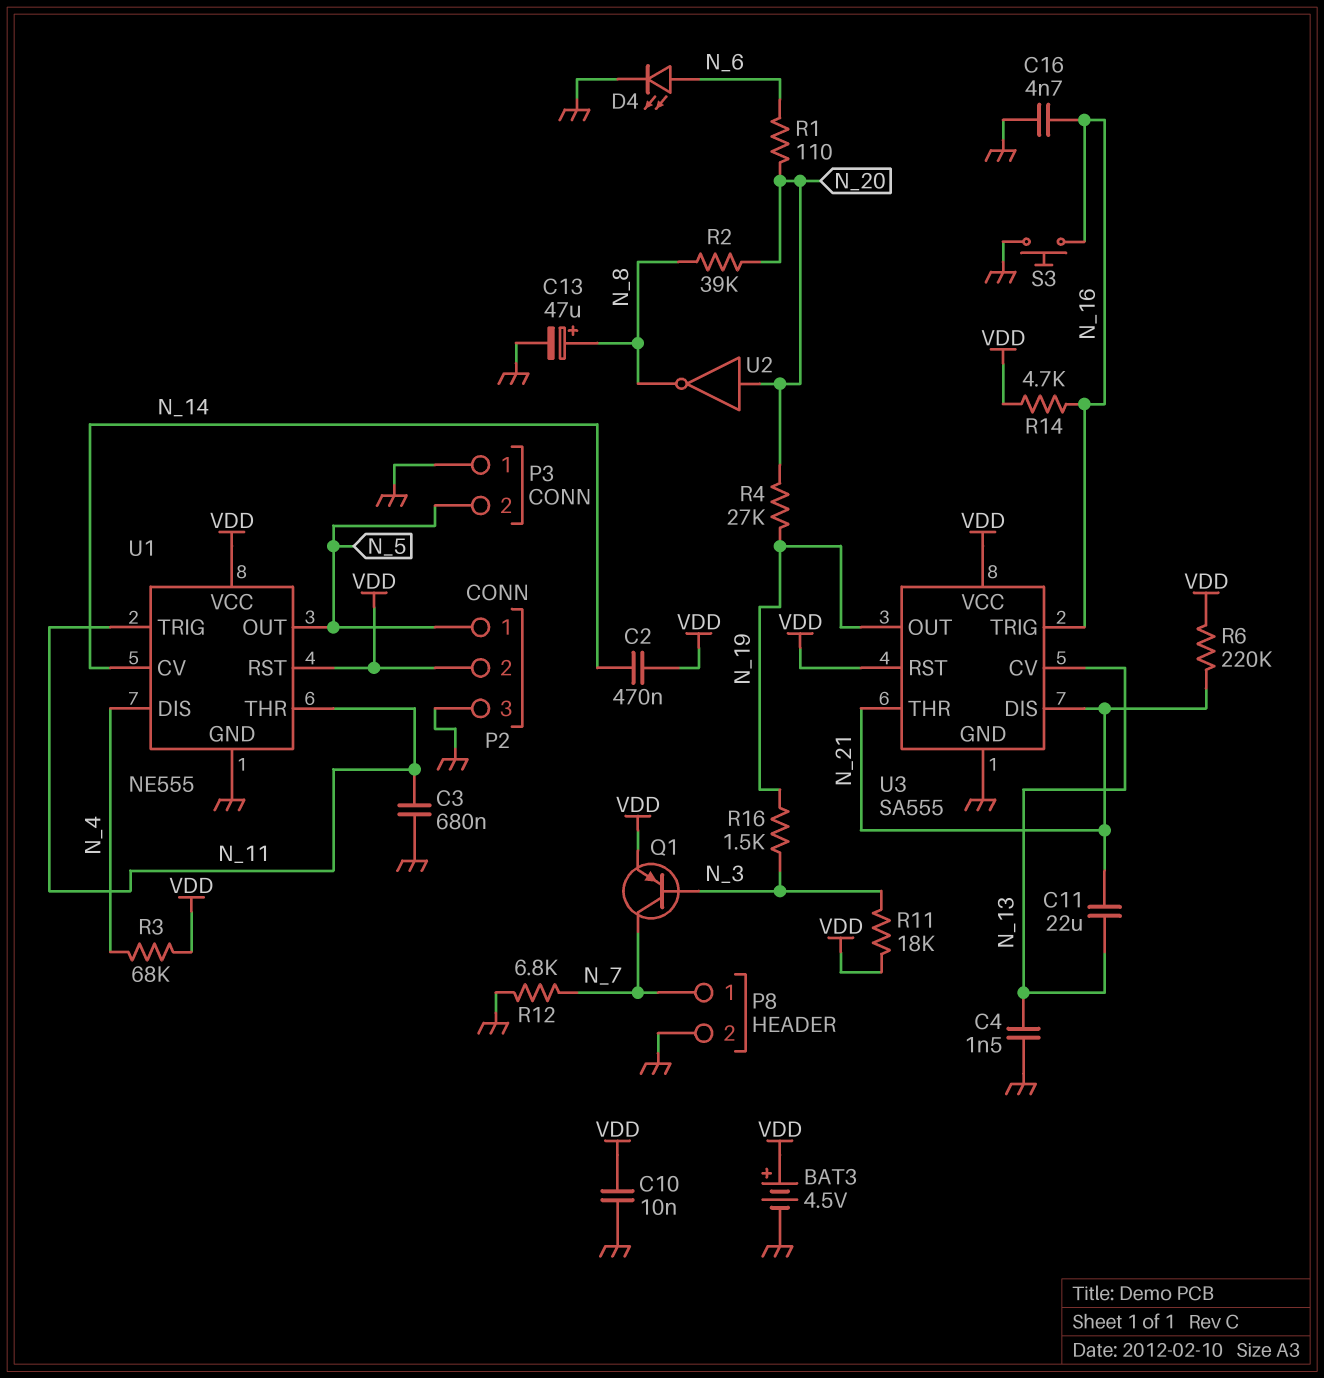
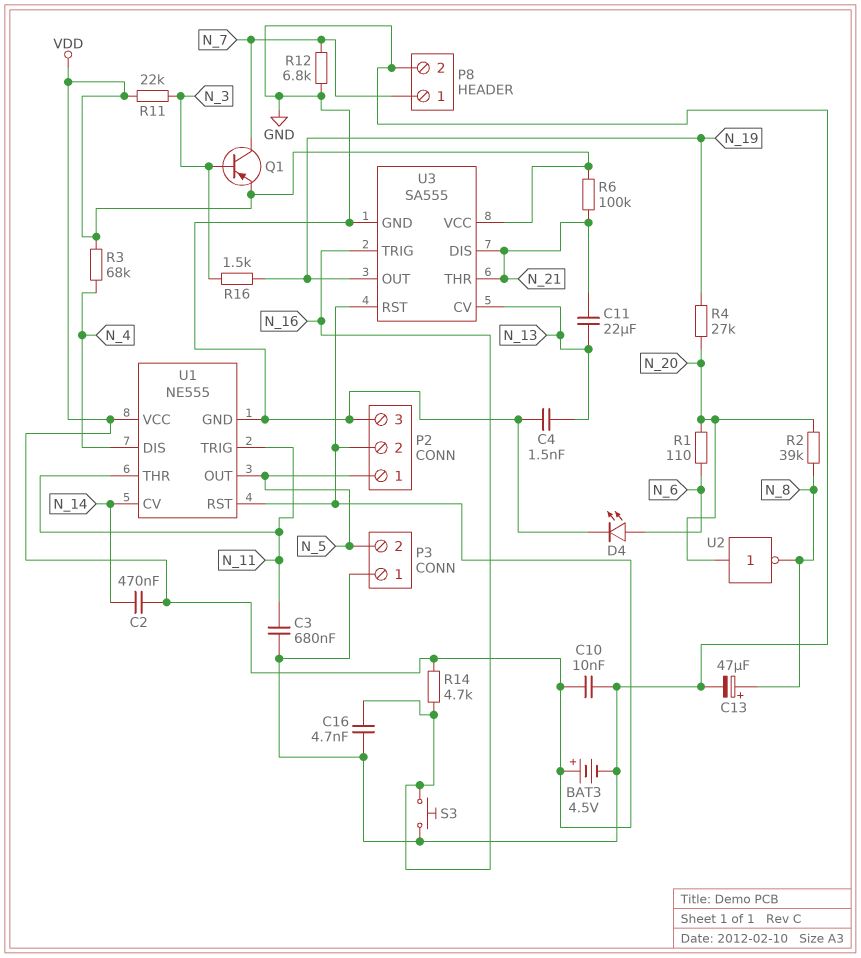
R6: 220k (N_21, VDD) -> 100k (N_21, VDD)
R11: 18k (N_3, VDD) -> 22k (N_3, VDD)

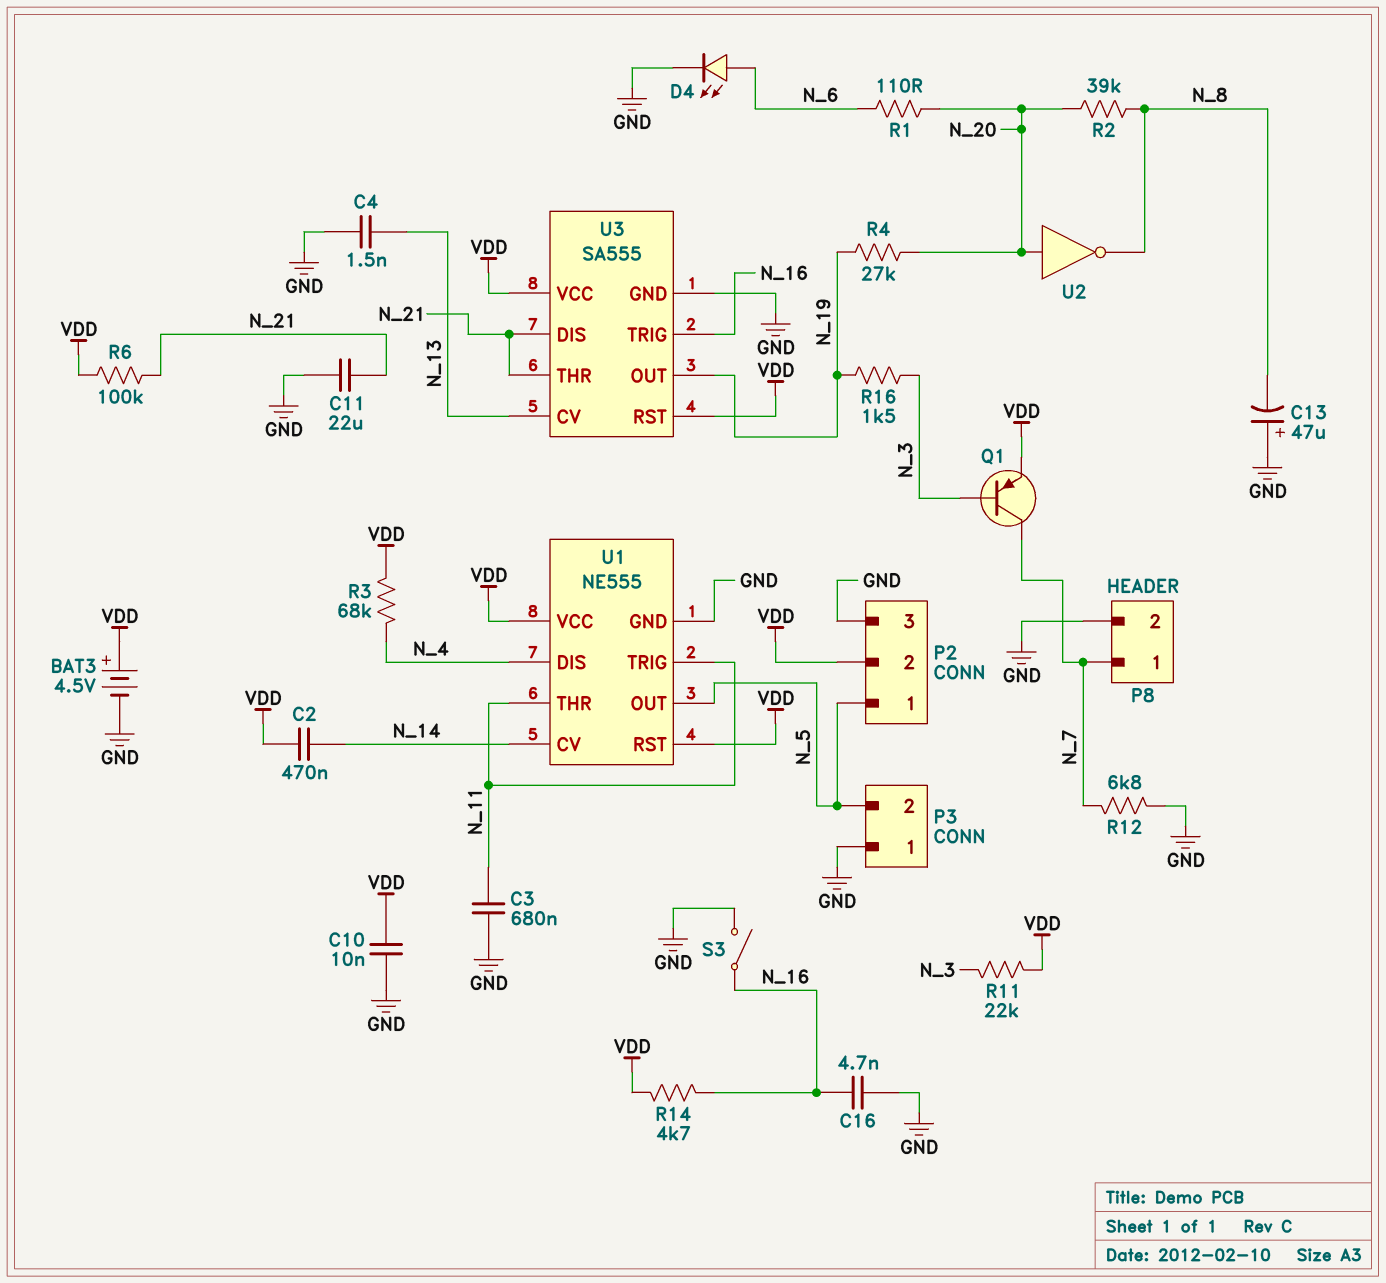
C11: 22uF (N_13, N_21) -> 22uF (GND, N_21)
C13: 47uF (plus N_8, minus GND) -> 47uF (plus GND, minus N_8)
S3: button (GND, N_16) -> switch (GND, N_16)

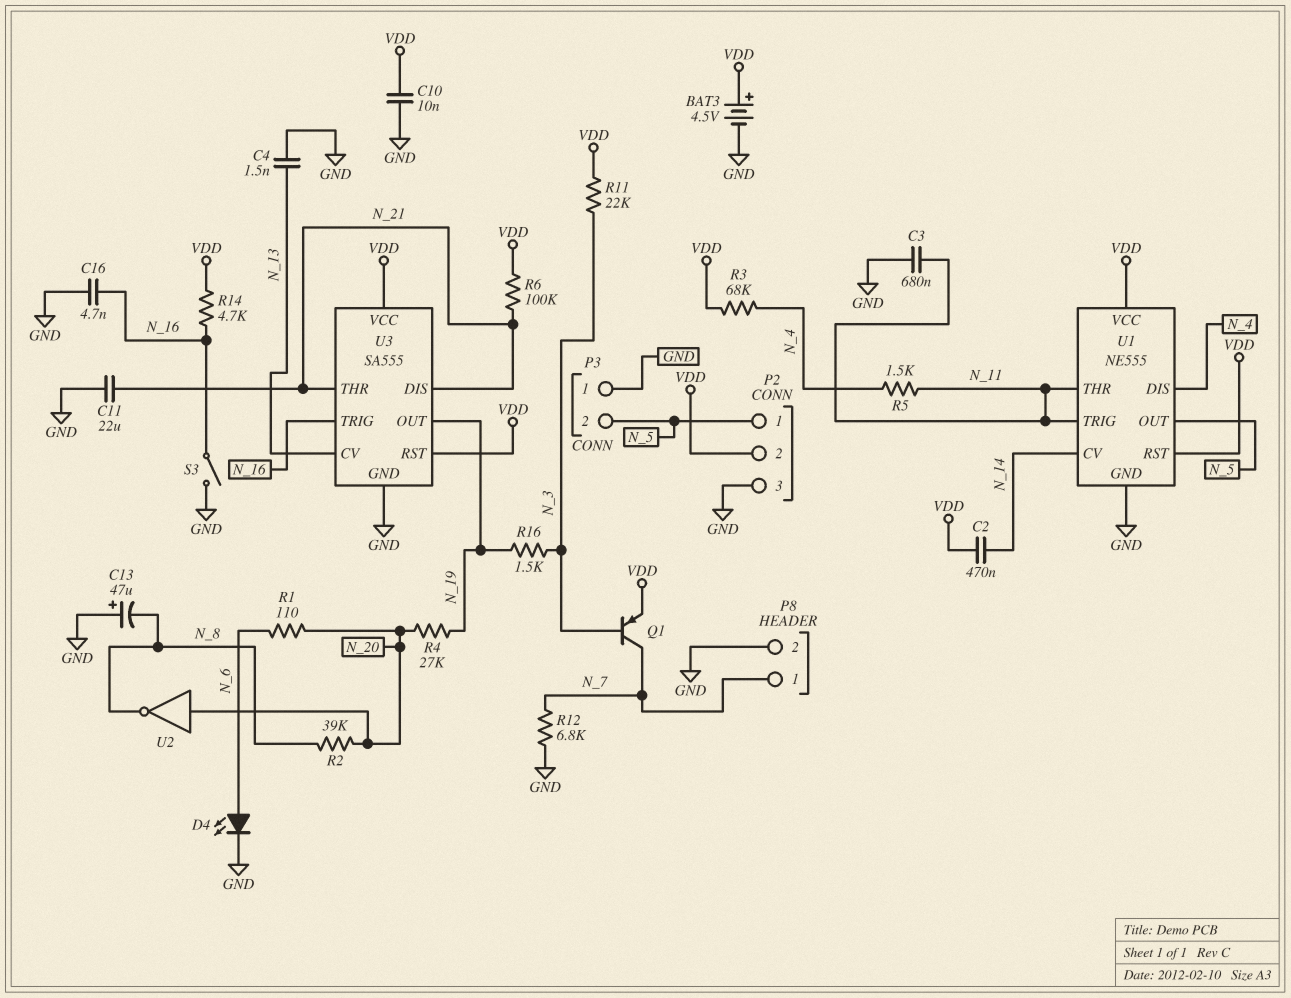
R5: none -> 1.5k (N_4, N_11)

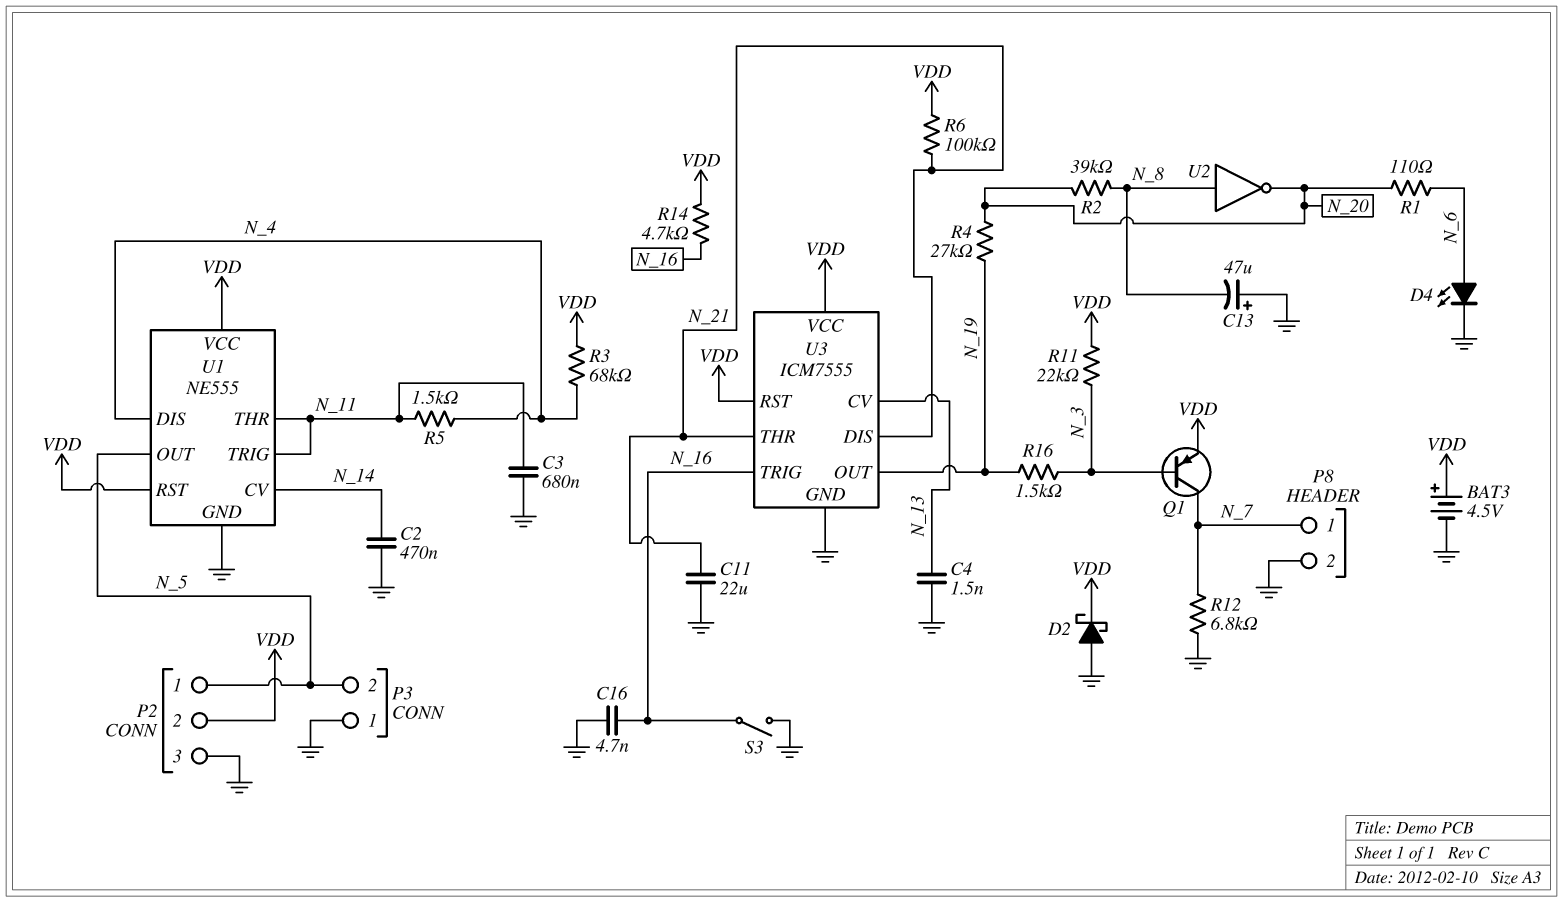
C2: 470nF (N_14, VDD) -> 470nF (GND, N_14)
C10: 10nF (GND, VDD) -> none
D2: none -> schottky (A GND, K VDD)
U2: NOT (in N_20, out N_8) -> NOT (in N_8, out N_20)
U3: SA555 -> ICM7555

